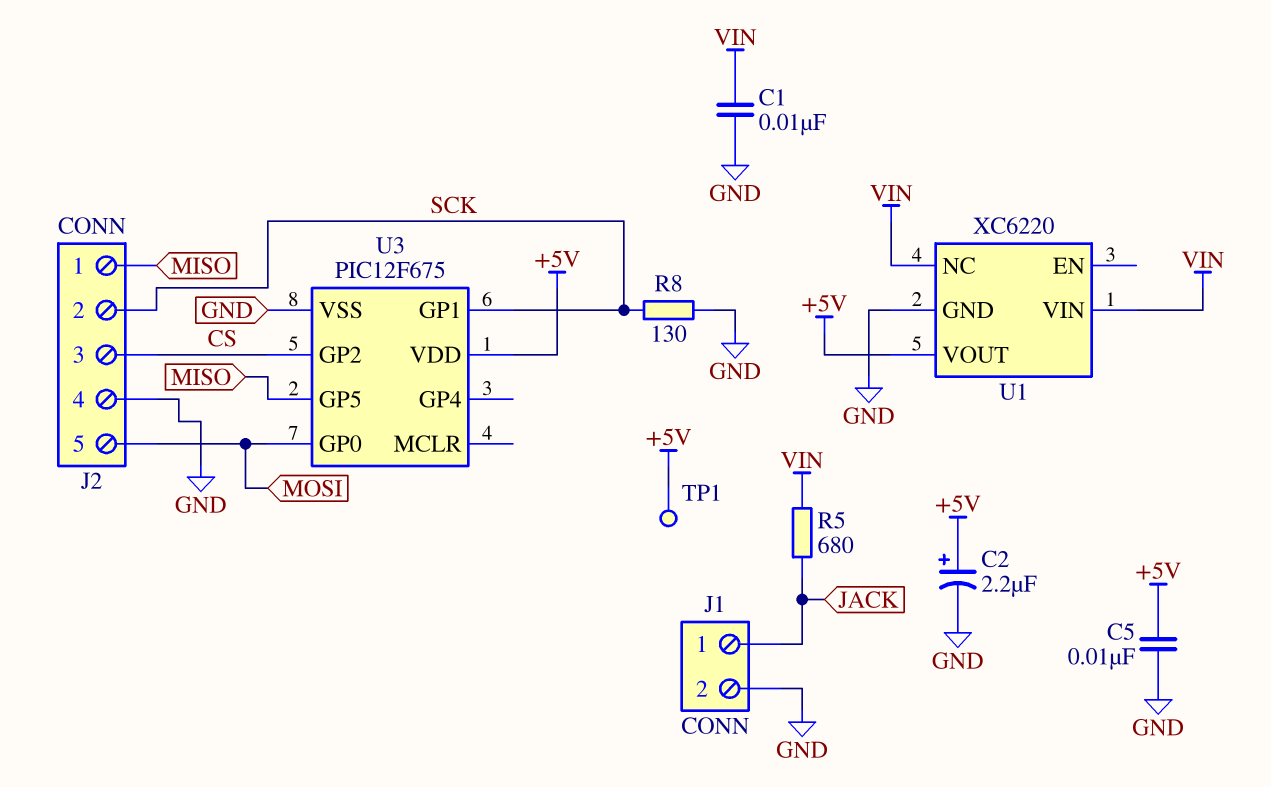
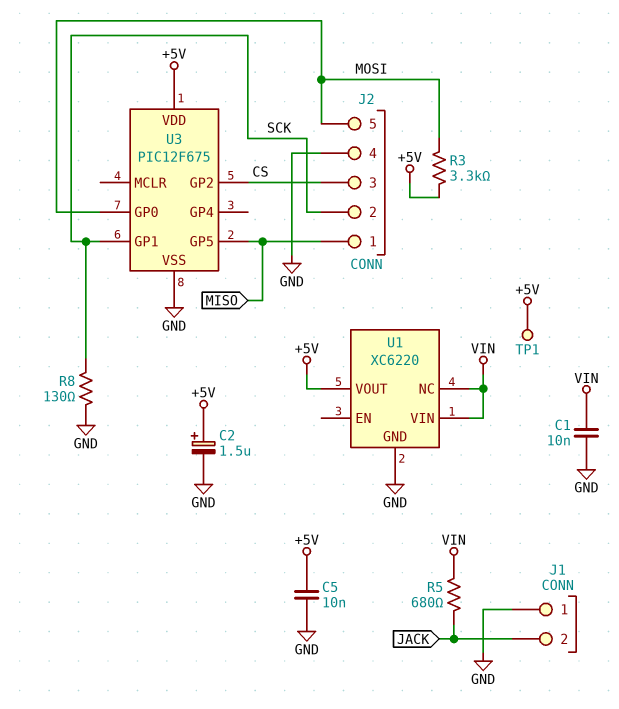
C2: 2.2uF (plus +5V, minus GND) -> 1.5uF (plus +5V, minus GND)
J1 pin 1: JACK -> GND
J1 pin 2: GND -> JACK
R3: none -> 3.3k (+5V, MOSI)

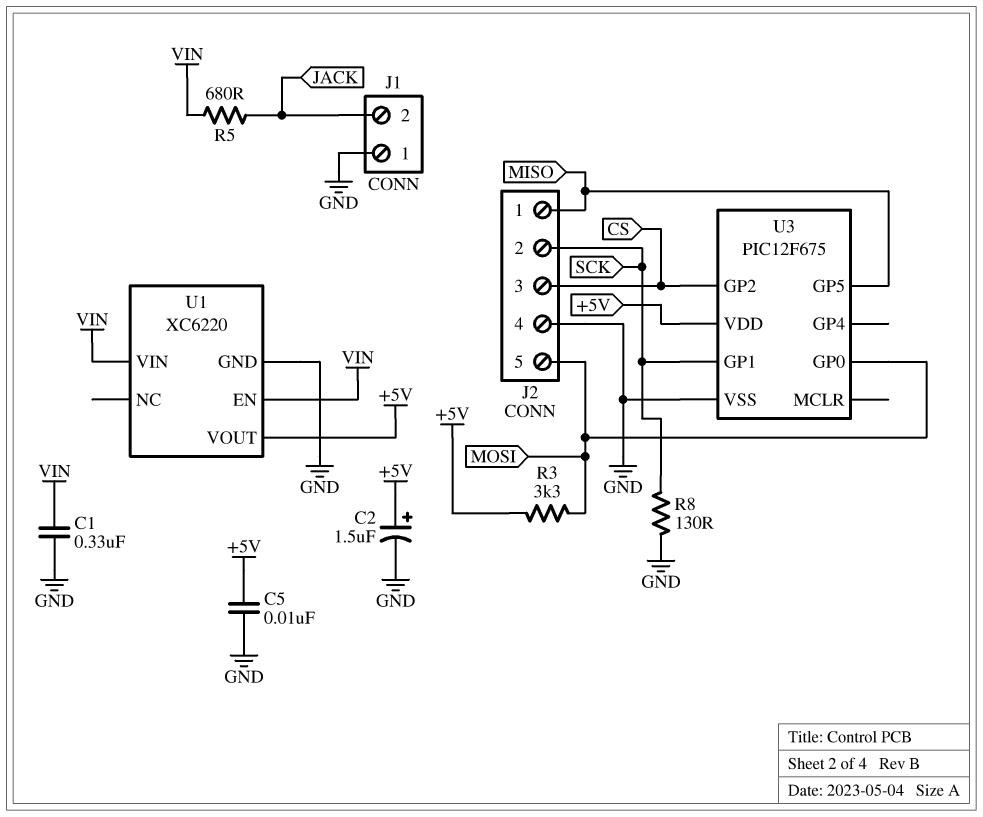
C1: 10nF (GND, VIN) -> 330nF (GND, VIN)
TP1: test point (+5V) -> none
U1 pin EN: none -> VIN
U1 pin NC: VIN -> none

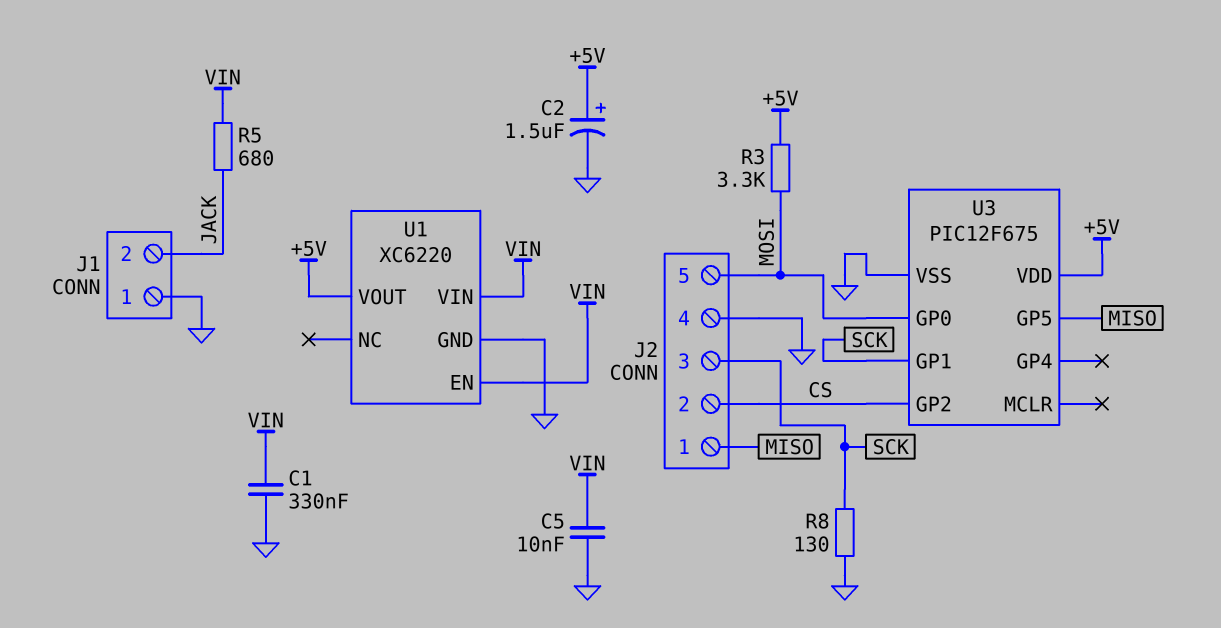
C5: 10nF (+5V, GND) -> 10nF (GND, VIN)
J2 pin 2: SCK -> CS
J2 pin 3: CS -> SCK

